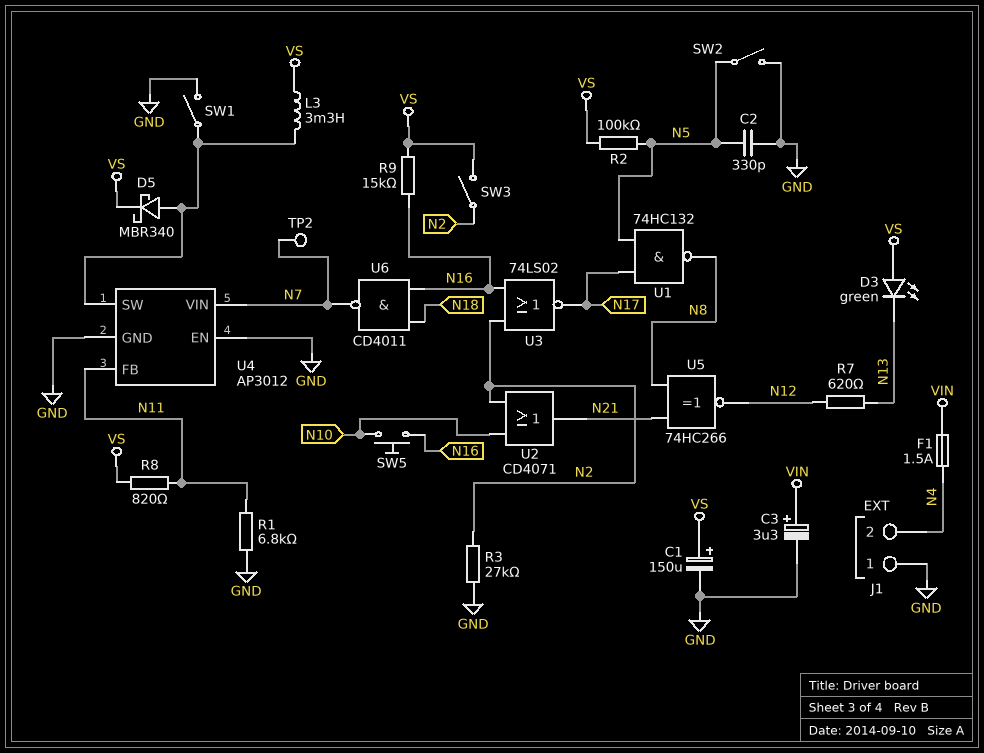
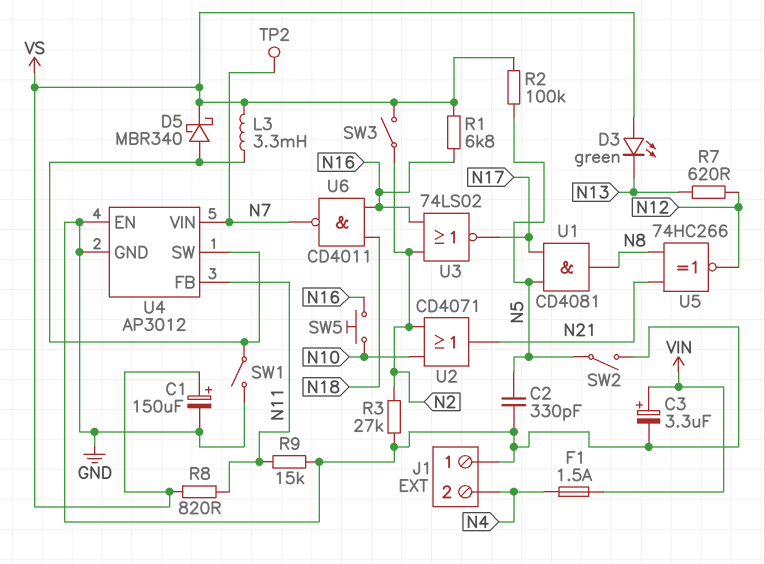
R1: 6.8k (GND, N11) -> 6.8k (N16, VS)
R9: 15k (N16, VS) -> 15k (GND, N11)
U1: NAND 74HC132 (in N5, in N17, out N8) -> AND CD4081 (in N5, in N17, out N8)

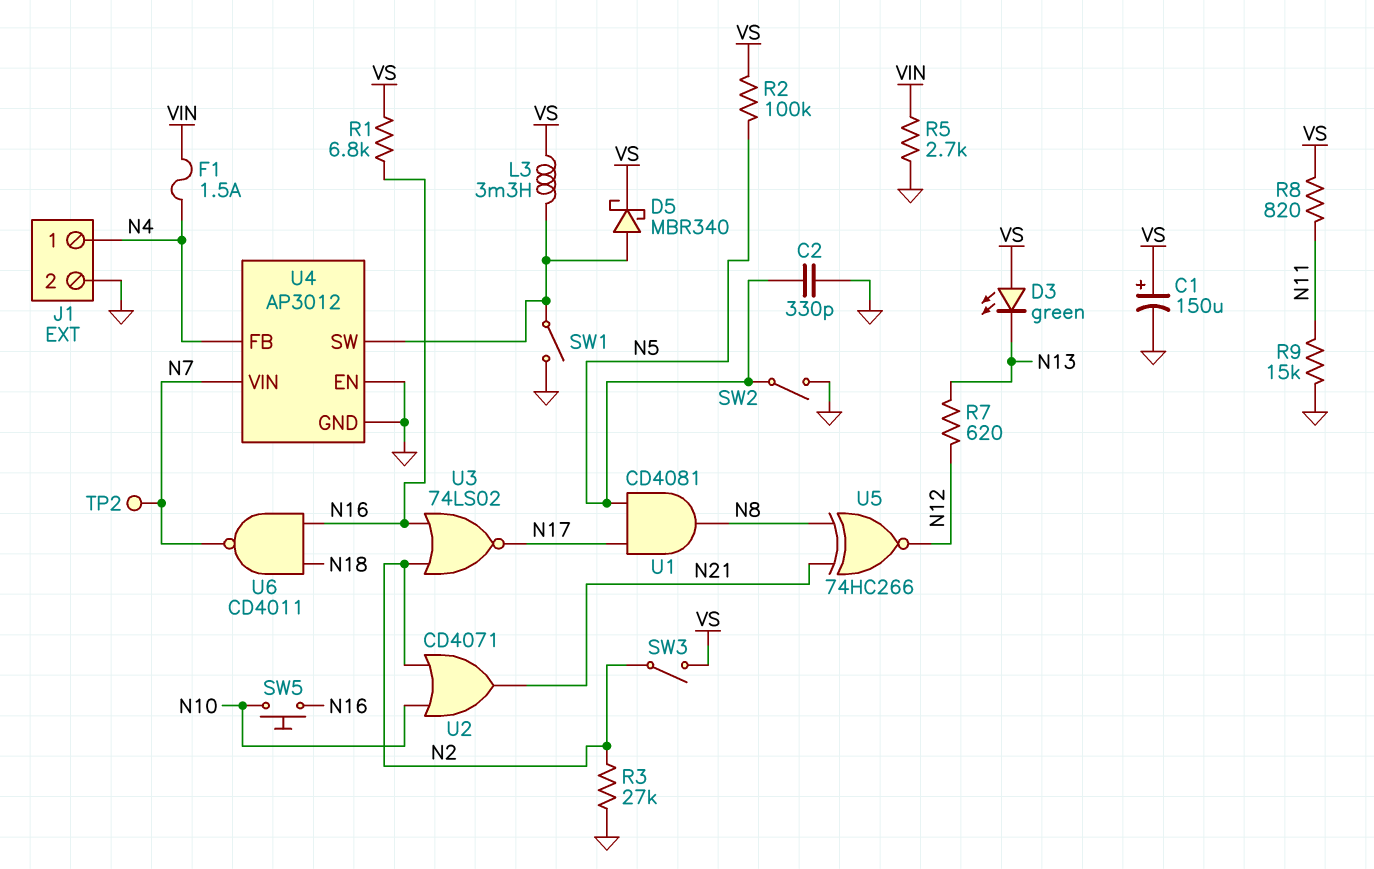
C3: 3.3uF (plus VIN, minus GND) -> none
J1 pin 1: GND -> N4
J1 pin 2: N4 -> GND
R5: none -> 2.7k (GND, VIN)
U4 pin FB: N11 -> N4

